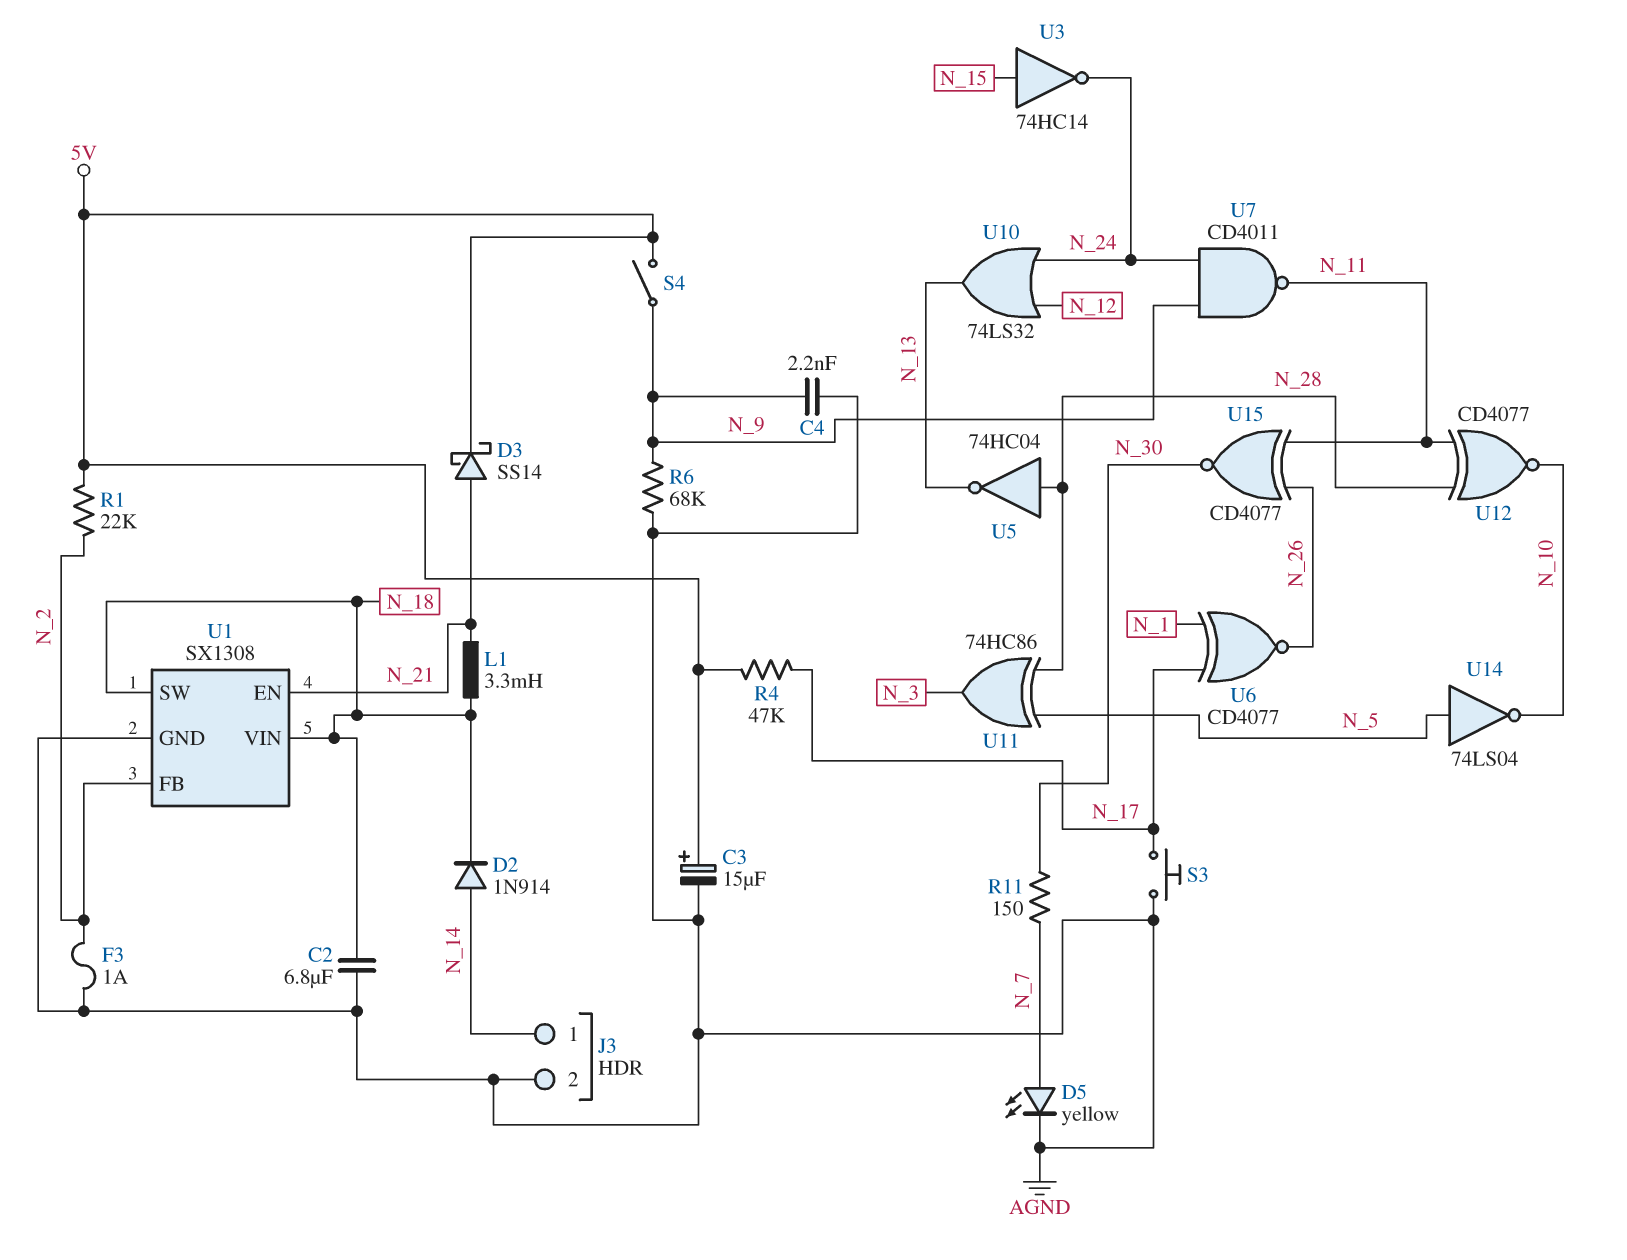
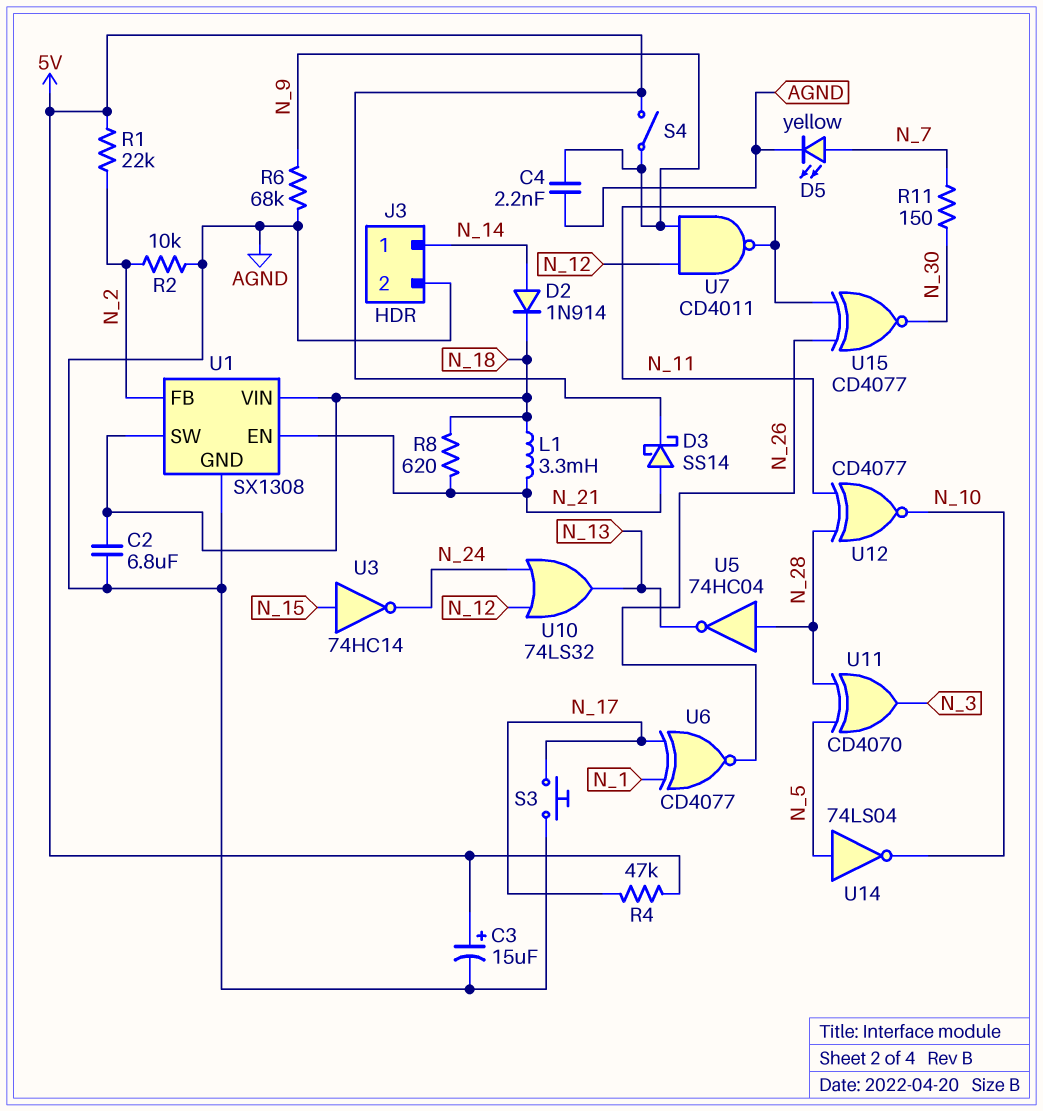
F3: 1A (AGND, N_2) -> none
R2: none -> 10k (AGND, N_2)
R8: none -> 620 (N_18, N_21)
U7: NAND CD4011 (in N_9, in N_24, out N_11) -> NAND CD4011 (in N_9, in N_12, out N_11)
U11: XOR 74HC86 (in N_5, in N_28, out N_3) -> XOR CD4070 (in N_5, in N_28, out N_3)

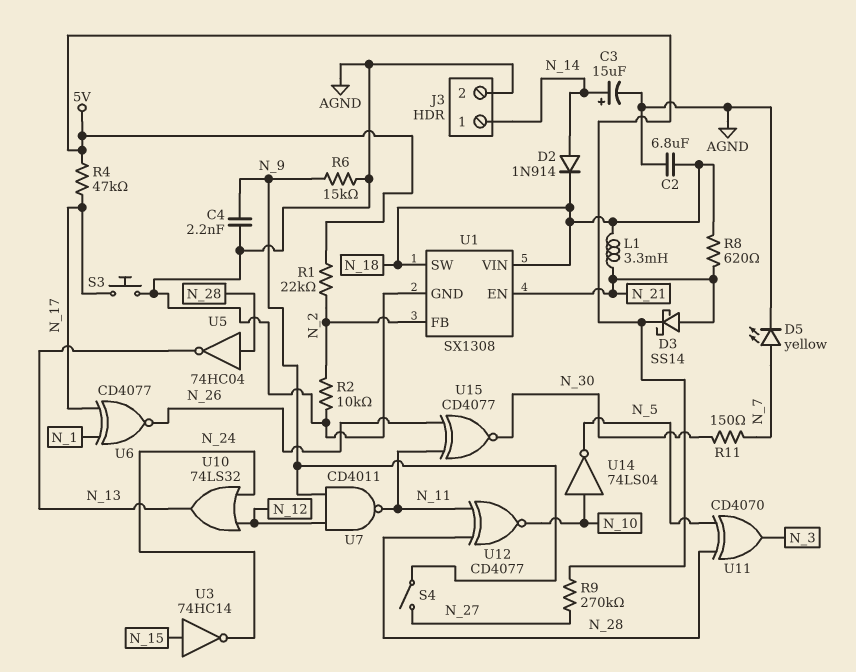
C3: 15uF (plus 5V, minus AGND) -> 15uF (plus N_14, minus AGND)
R6: 68k (AGND, N_9) -> 15k (AGND, N_9)
R9: none -> 270k (5V, N_27)
S4: switch (5V, N_9) -> switch (N_9, N_27)
U14: NOT 74LS04 (in N_5, out N_10) -> NOT 74LS04 (in N_10, out N_5)

